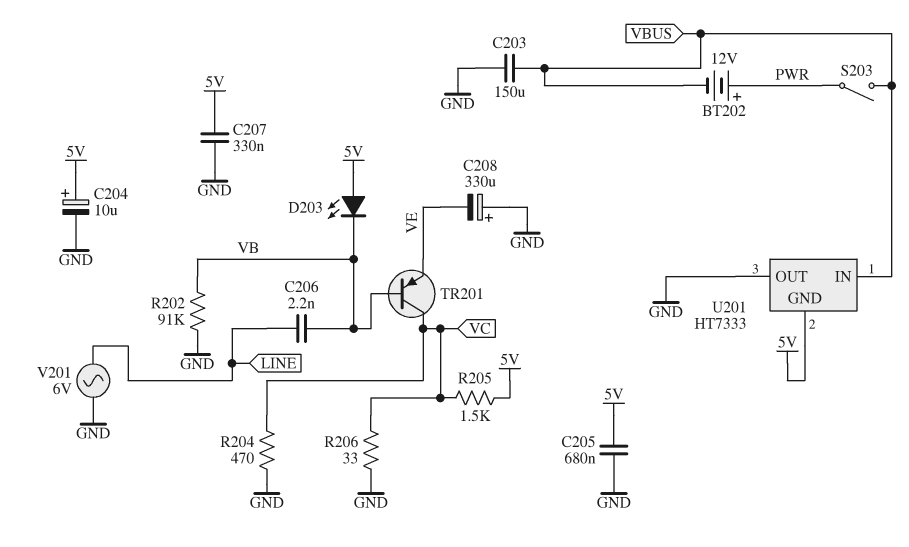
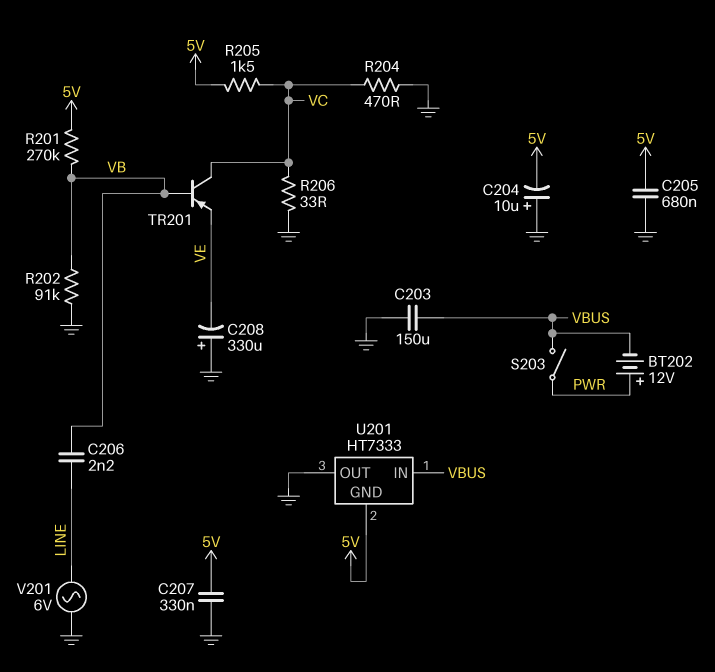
C204: 10uF (plus 5V, minus GND) -> 10uF (plus GND, minus 5V)
D203: LED (A 5V, K VB) -> none
R201: none -> 270k (5V, VB)

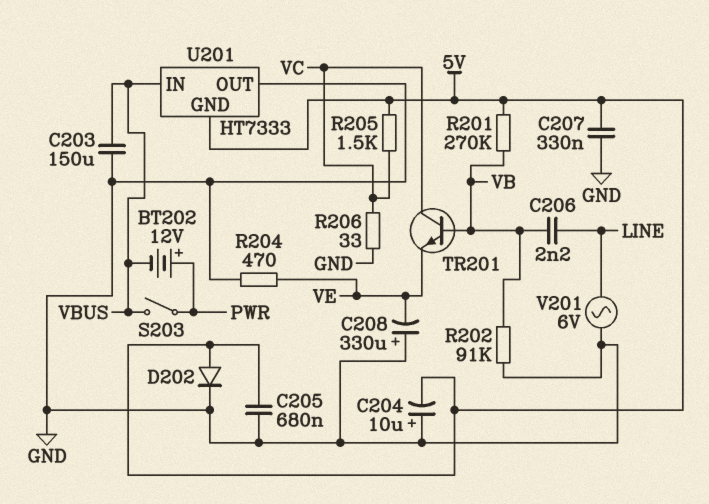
D202: none -> diode (A 5V, K GND)
R204: 470 (GND, VC) -> 470 (GND, VE)
TR201: PNP (B VB, C VC, E VE) -> NPN (B VB, C VC, E VE)

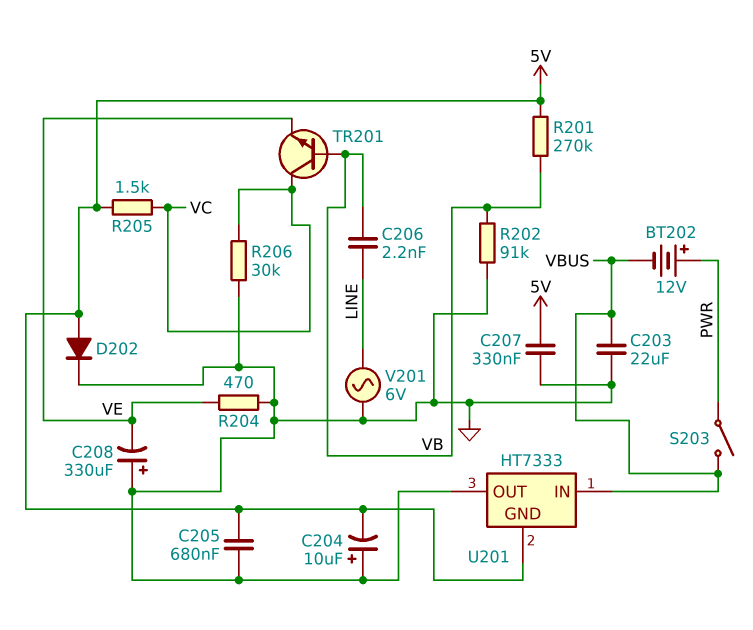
C203: 150uF (GND, VBUS) -> 22uF (GND, VBUS)
R206: 33 (GND, VC) -> 30k (GND, VC)

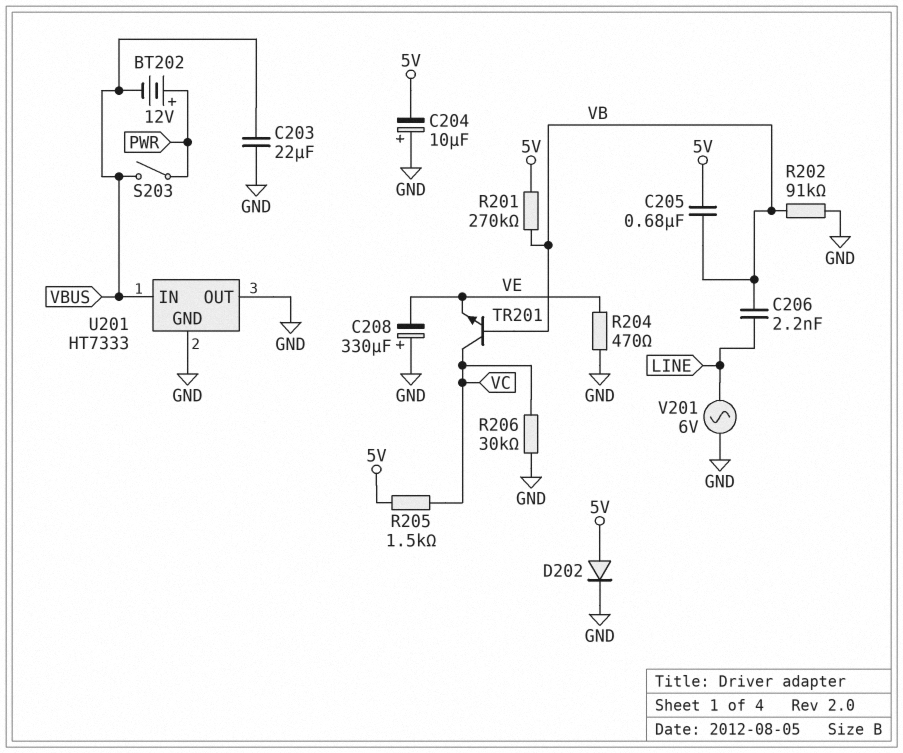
C205: 680nF (5V, GND) -> 680nF (5V, VB)
C207: 330nF (5V, GND) -> none
U201 pin GND: 5V -> GND

